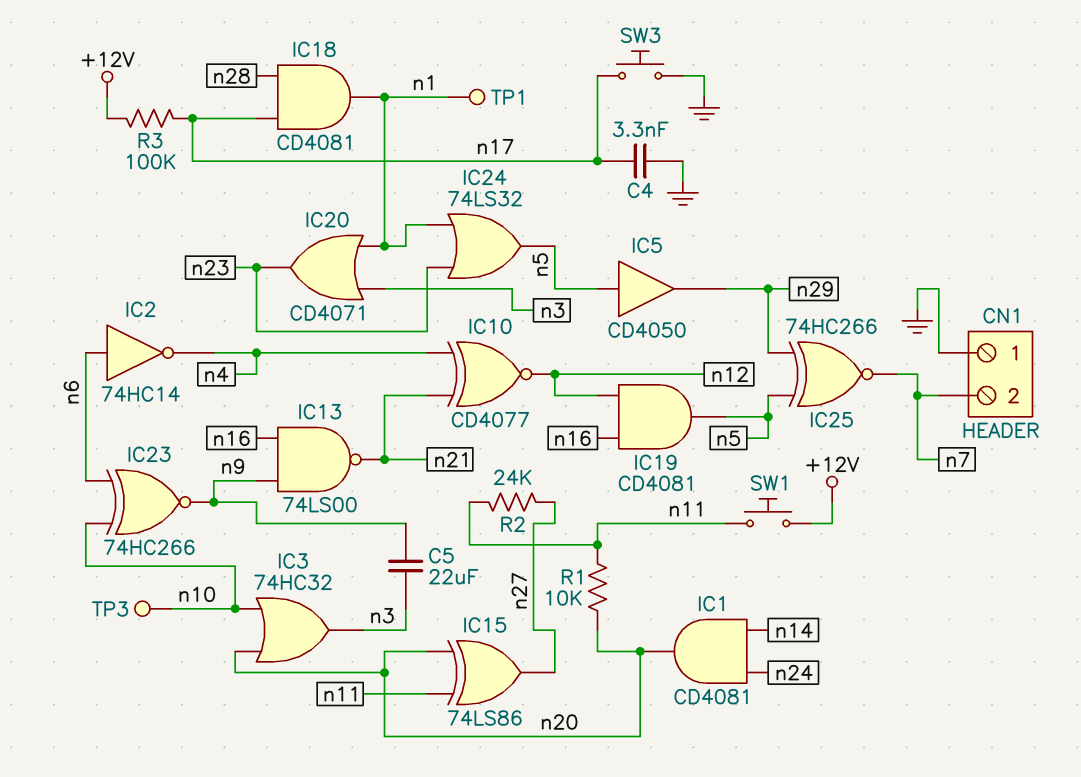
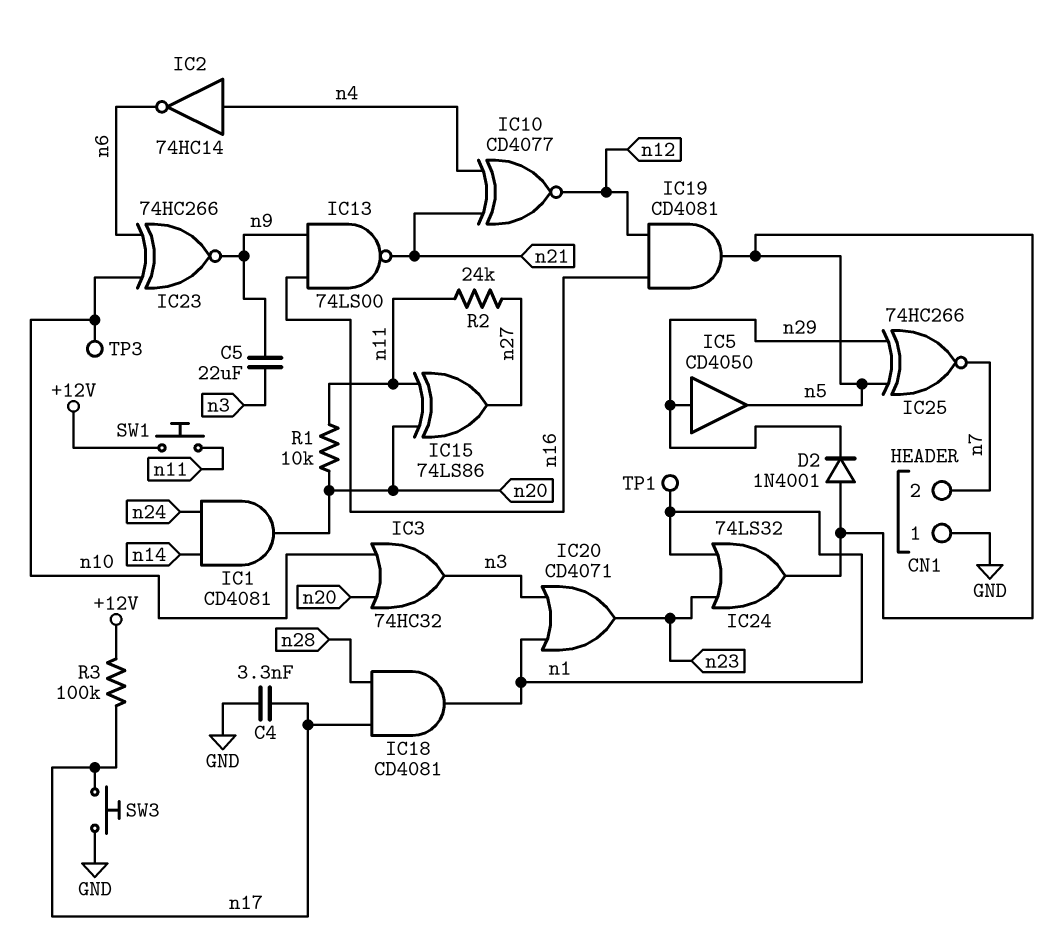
D2: none -> diode 1N4001 (A n5, K n29)
IC2: NOT 74HC14 (in n6, out n4) -> NOT 74HC14 (in n4, out n6)
IC5: buffer CD4050 (in n5, out n29) -> buffer CD4050 (in n29, out n5)

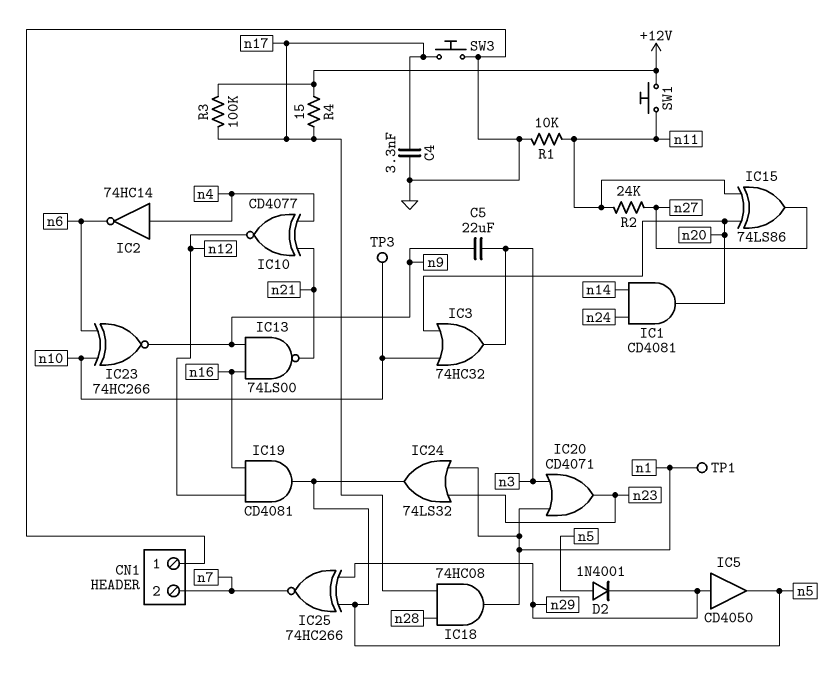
IC18: AND CD4081 (in n17, in n28, out n1) -> AND 74HC08 (in n17, in n28, out n1)
R1: 10k (n11, n20) -> 10k (GND, n11)
R4: none -> 15 (+12V, n17)

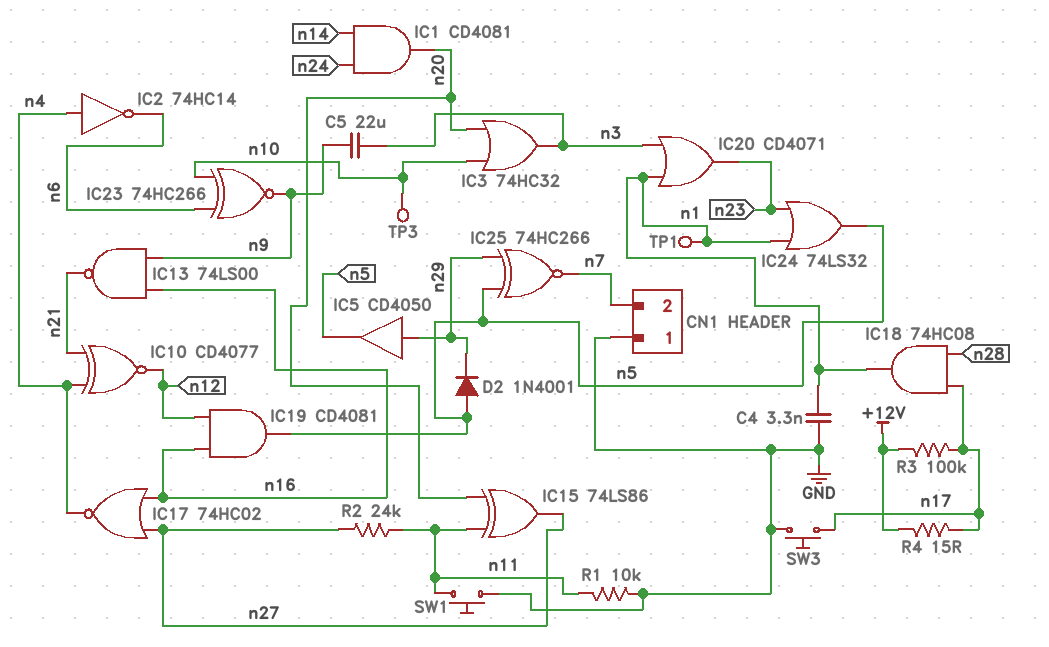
C4: 3.3nF (GND, n17) -> 3.3nF (GND, n1)
IC17: none -> NOR 74HC02 (in n16, in n27, out n4)
SW1: button (+12V, n11) -> button (GND, n11)

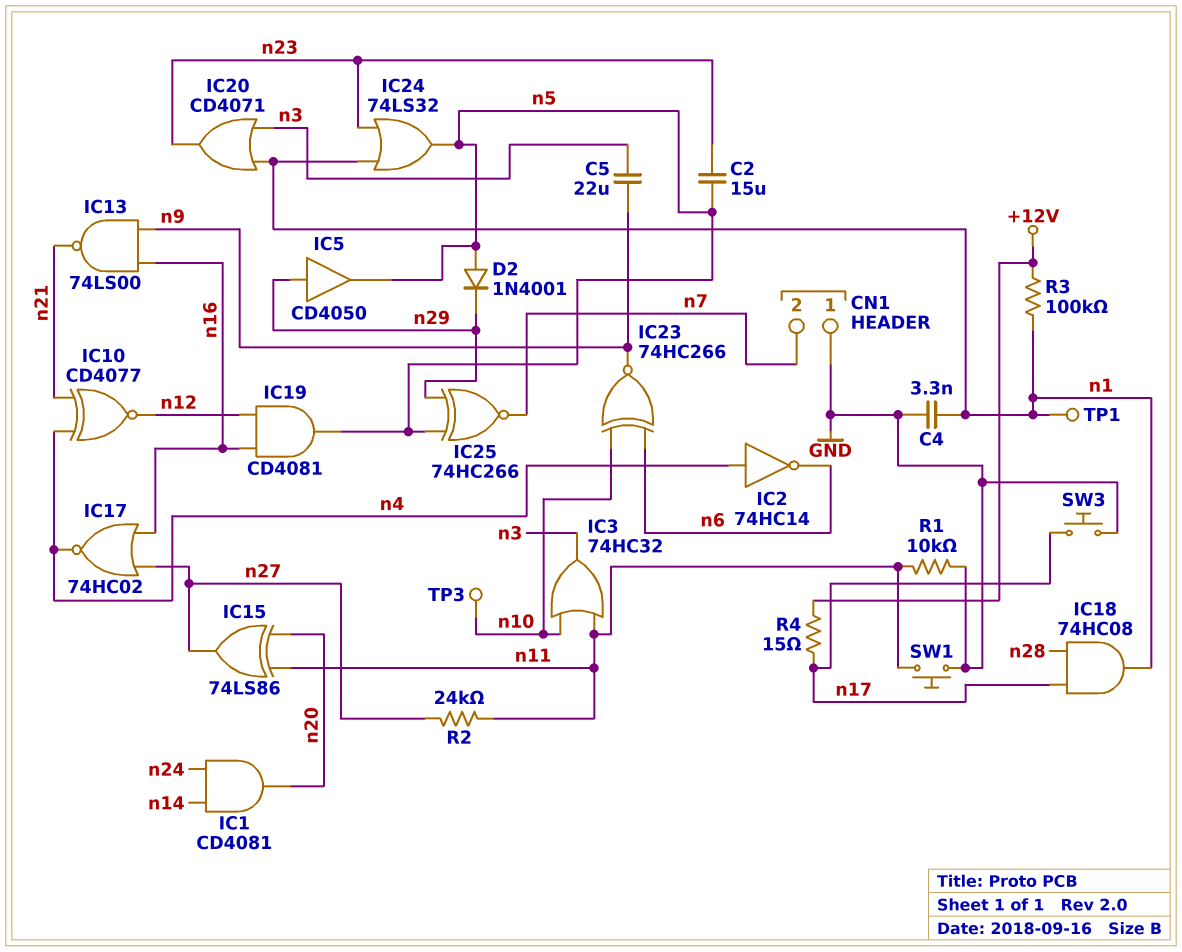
C2: none -> 15uF (n5, n23)
IC3: OR 74HC32 (in n10, in n20, out n3) -> OR 74HC32 (in n10, in n11, out n3)
R3: 100k (+12V, n17) -> 100k (+12V, n1)

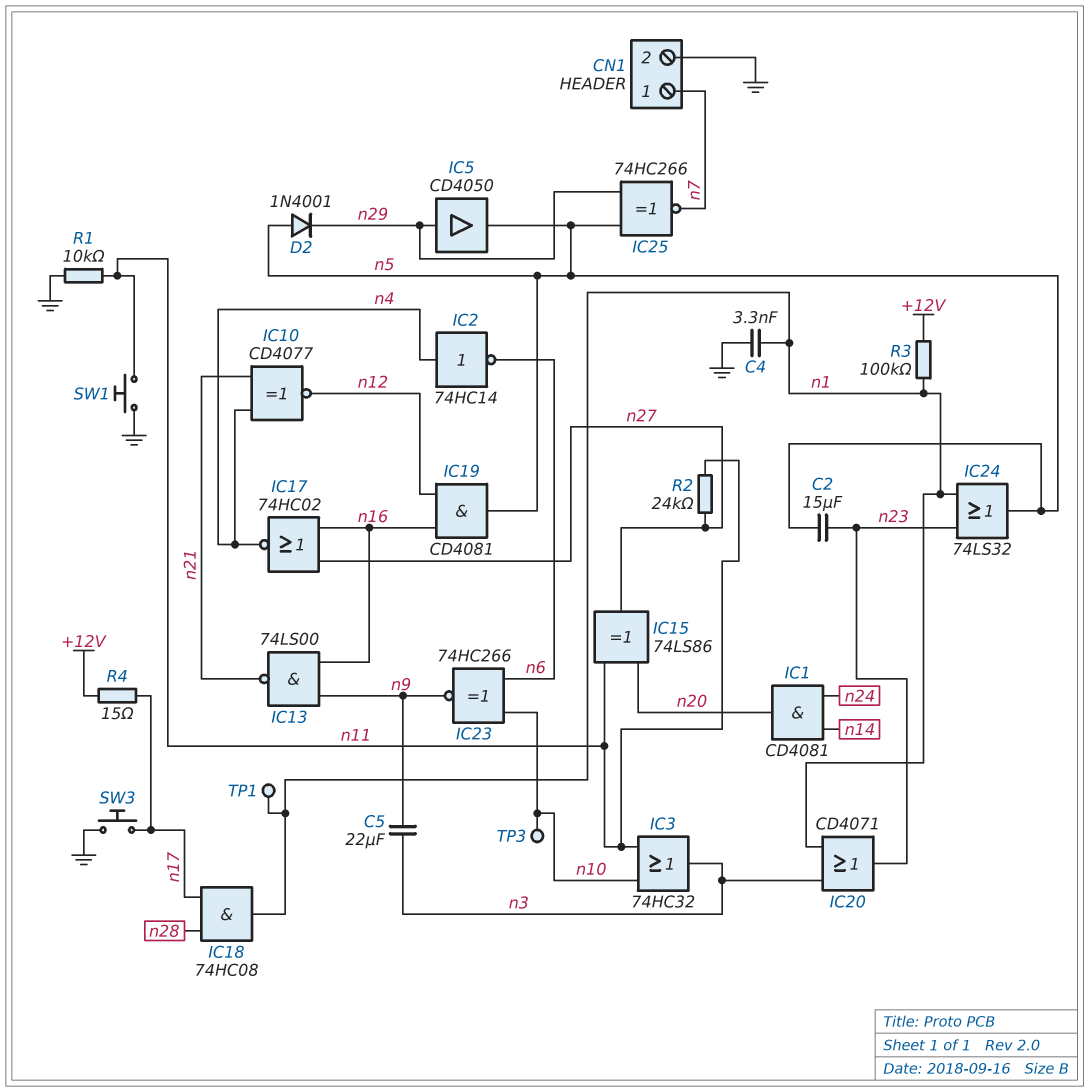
CN1 pin 1: GND -> n7
CN1 pin 2: n7 -> GND

